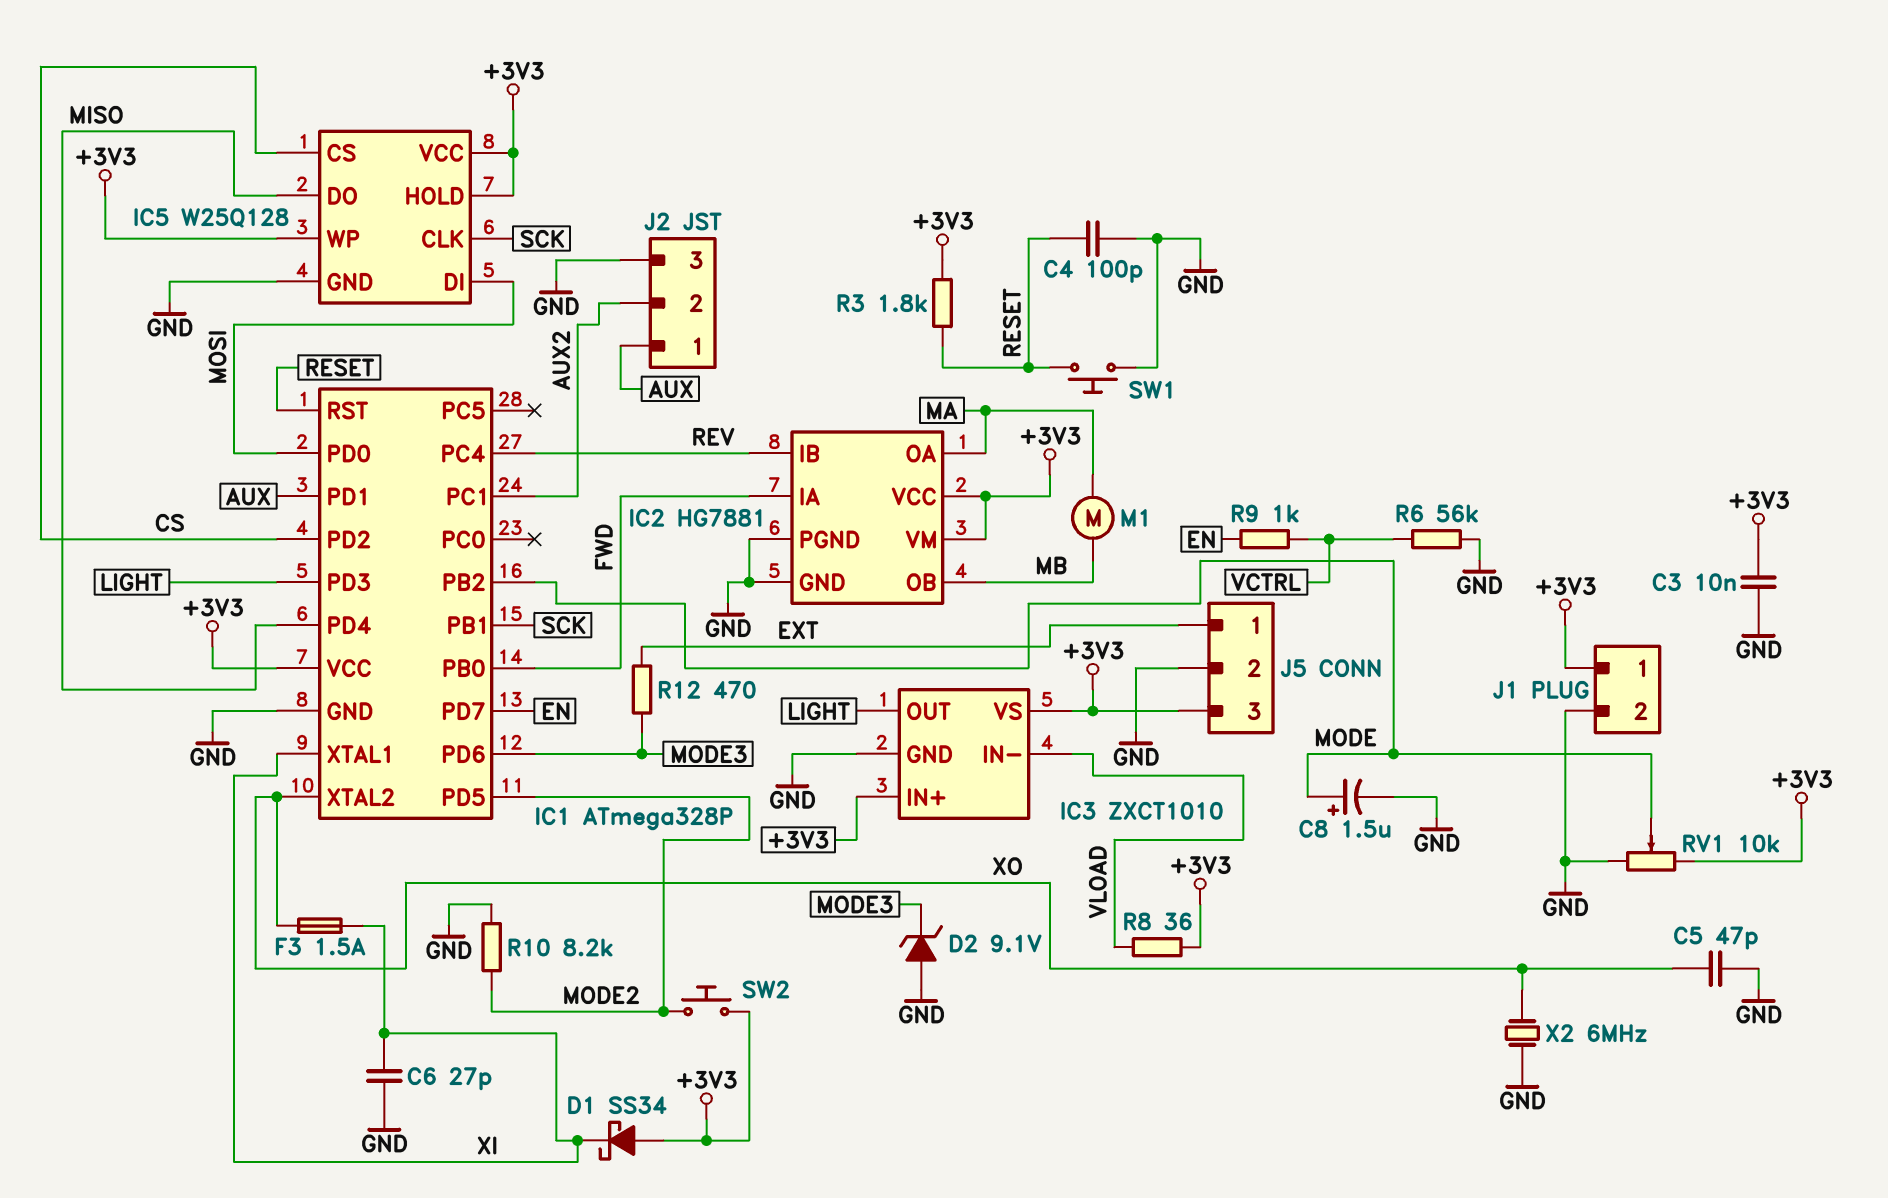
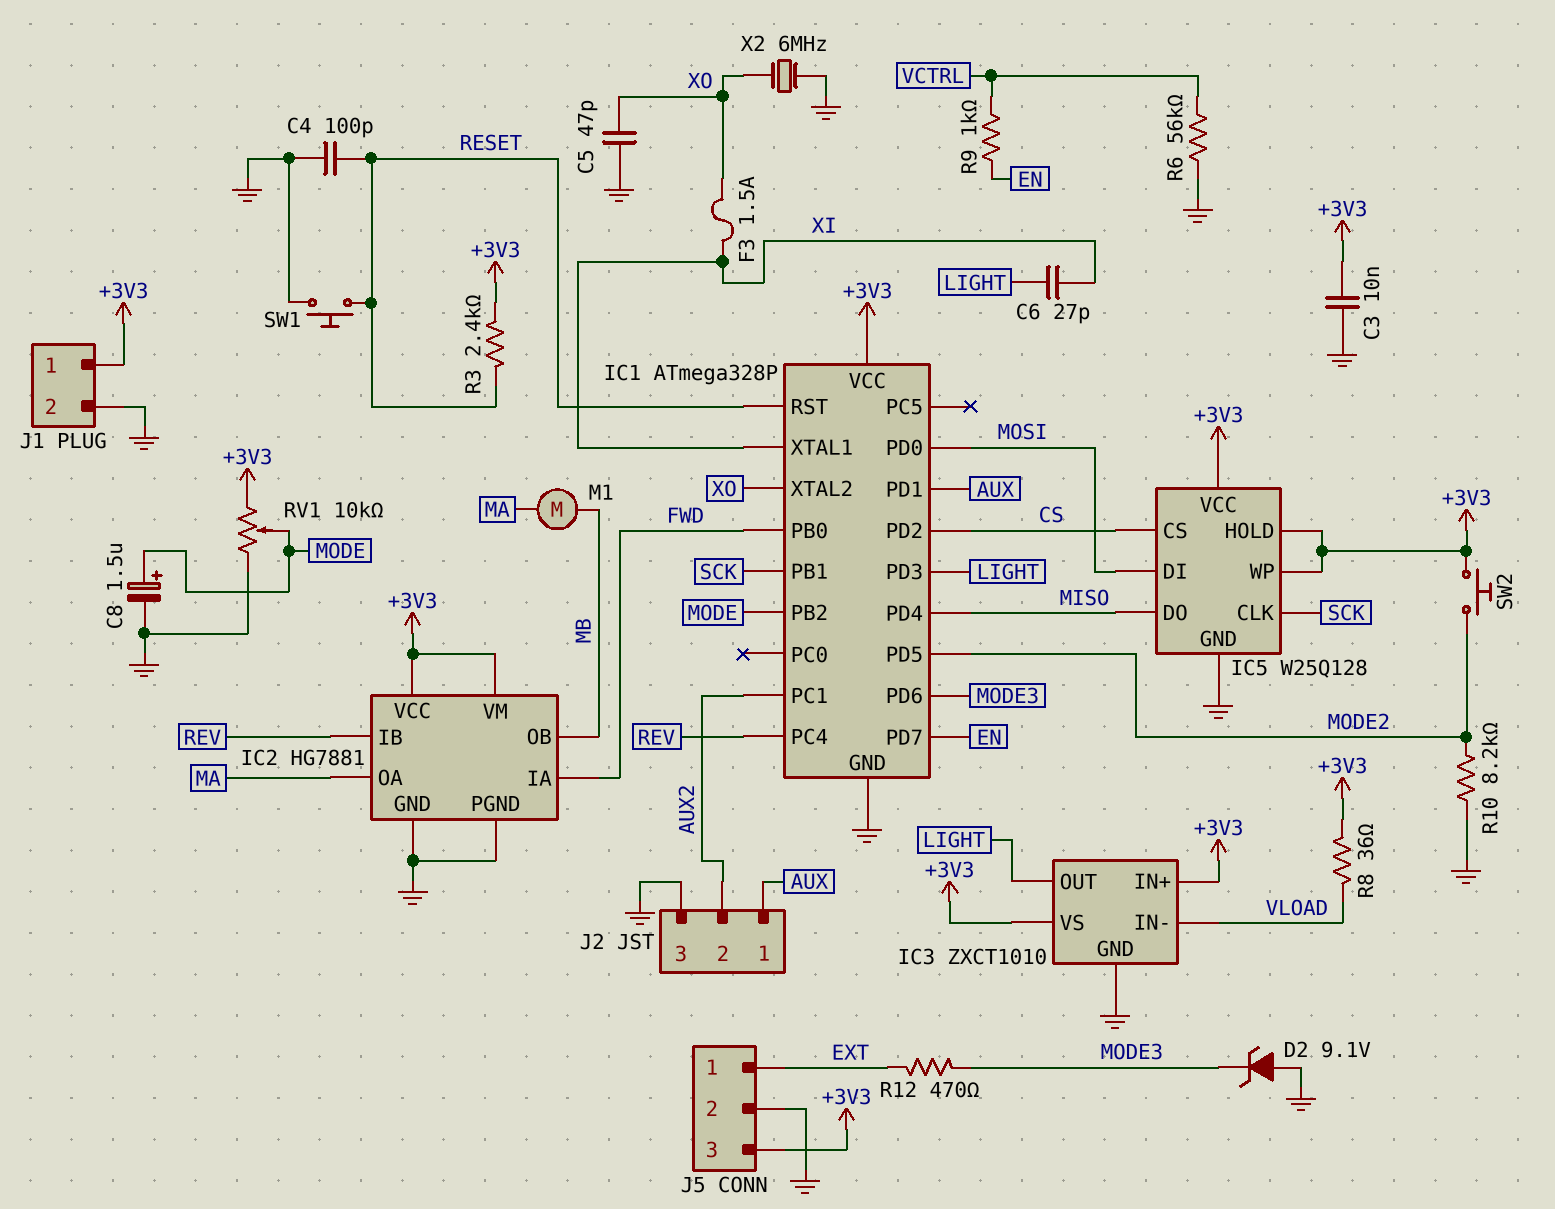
C6: 27pF (GND, XI) -> 27pF (LIGHT, XI)
D1: schottky SS34 (A +3V3, K XI) -> none
R3: 1.8k (+3V3, RESET) -> 2.4k (+3V3, RESET)

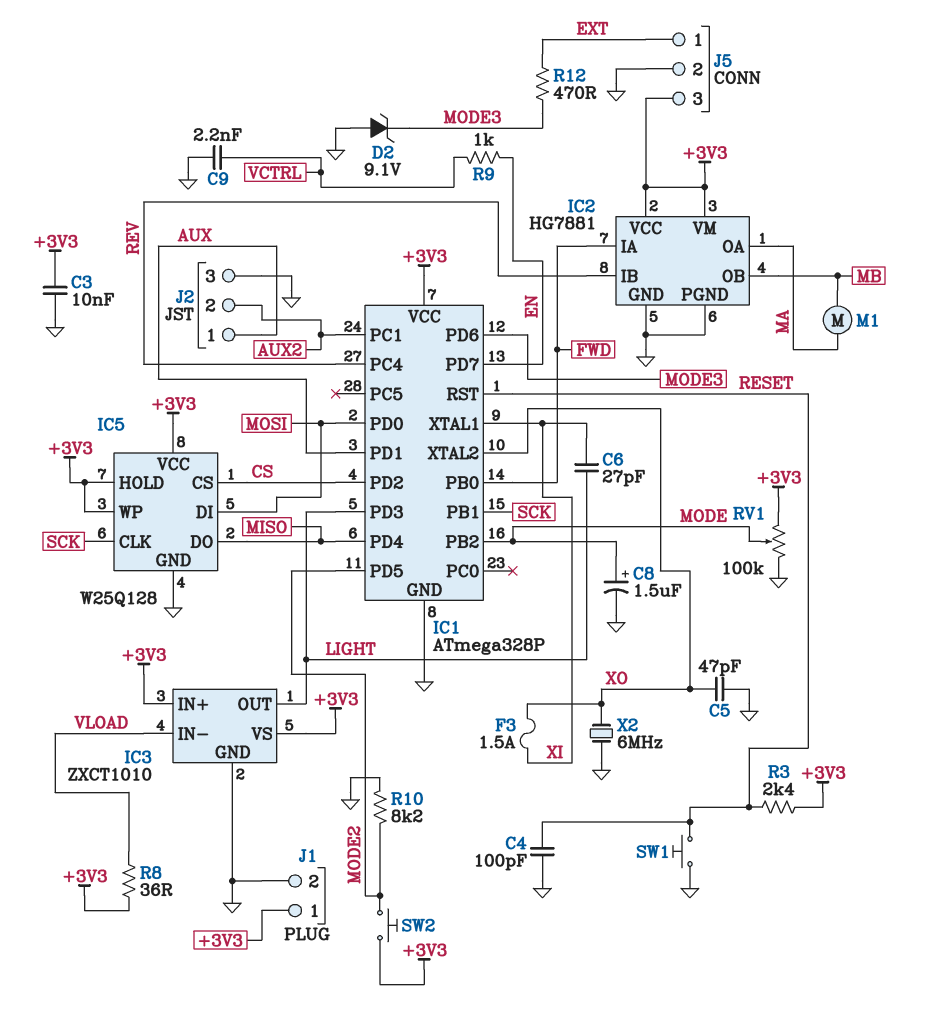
C9: none -> 2.2nF (GND, VCTRL)
R6: 56k (GND, VCTRL) -> none
RV1: 10k (+3V3, GND, wiper MODE) -> 100k (+3V3, GND, wiper MODE)

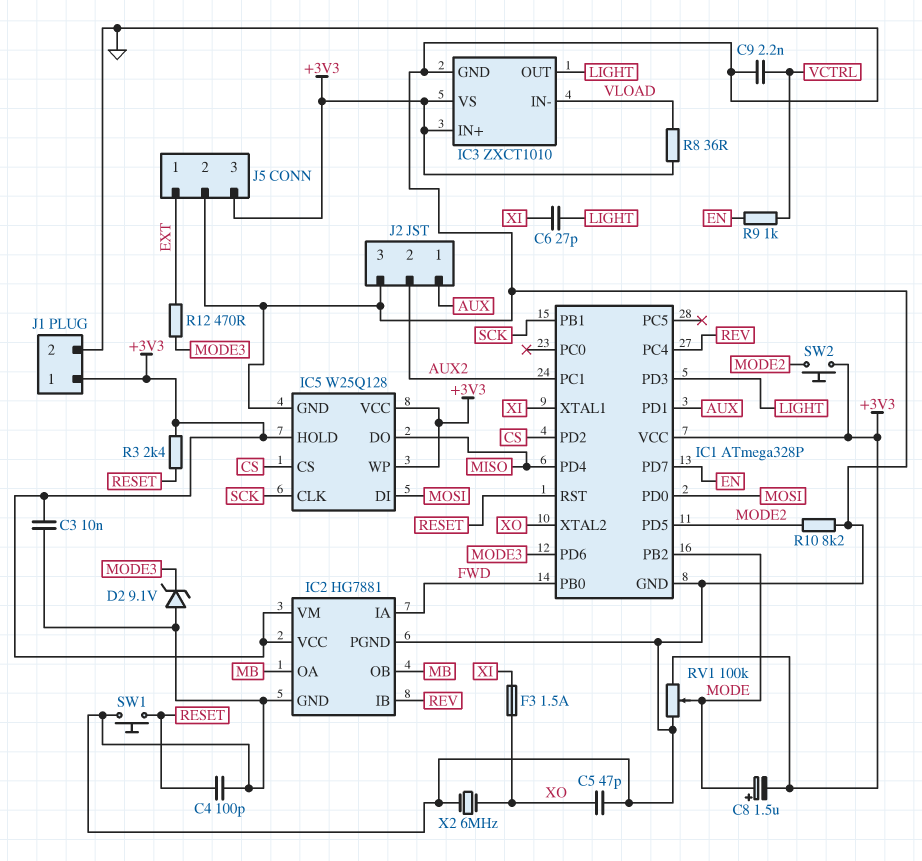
C8: 1.5uF (plus MODE, minus GND) -> 1.5uF (plus MODE, minus +3V3)
IC2 pin OA: MA -> MB
M1: motor (MA, MB) -> none

